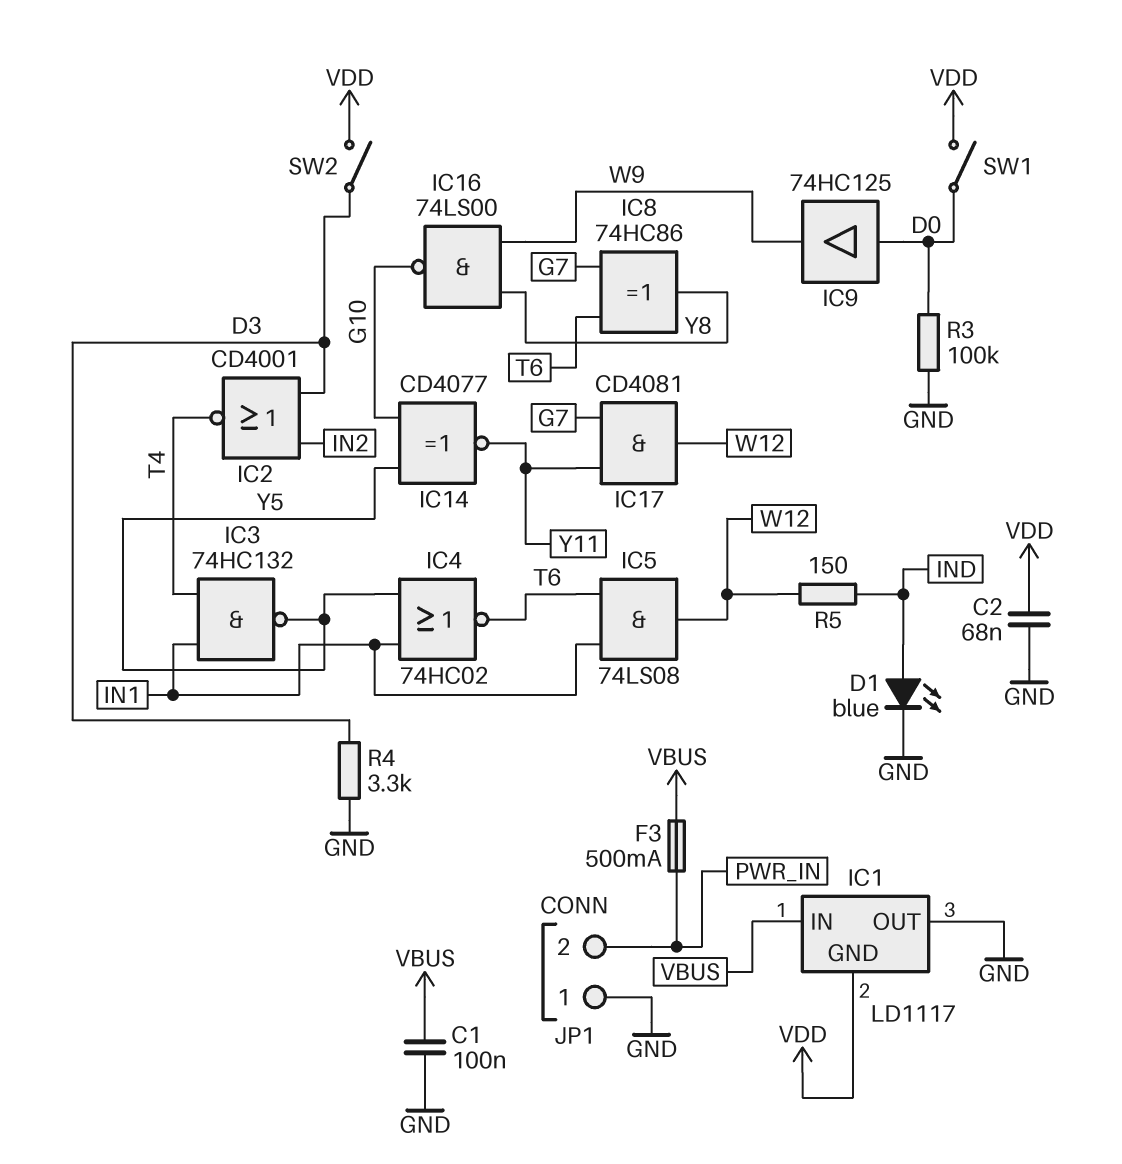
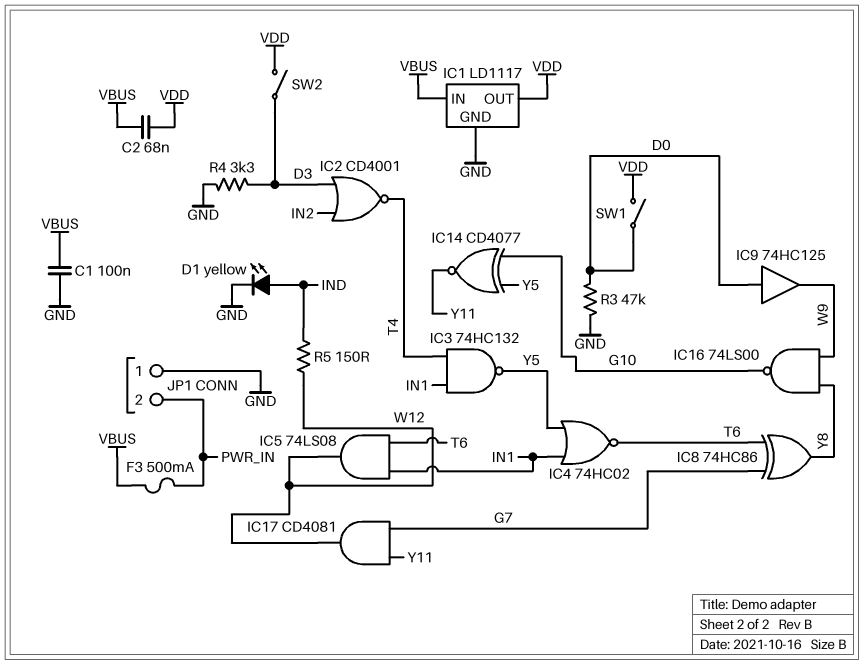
C2: 68nF (GND, VDD) -> 68nF (VBUS, VDD)
D1: LED blue (A IND, K GND) -> LED yellow (A IND, K GND)
IC1 pin GND: VDD -> GND
IC1 pin OUT: GND -> VDD
R3: 100k (D0, GND) -> 47k (D0, GND)

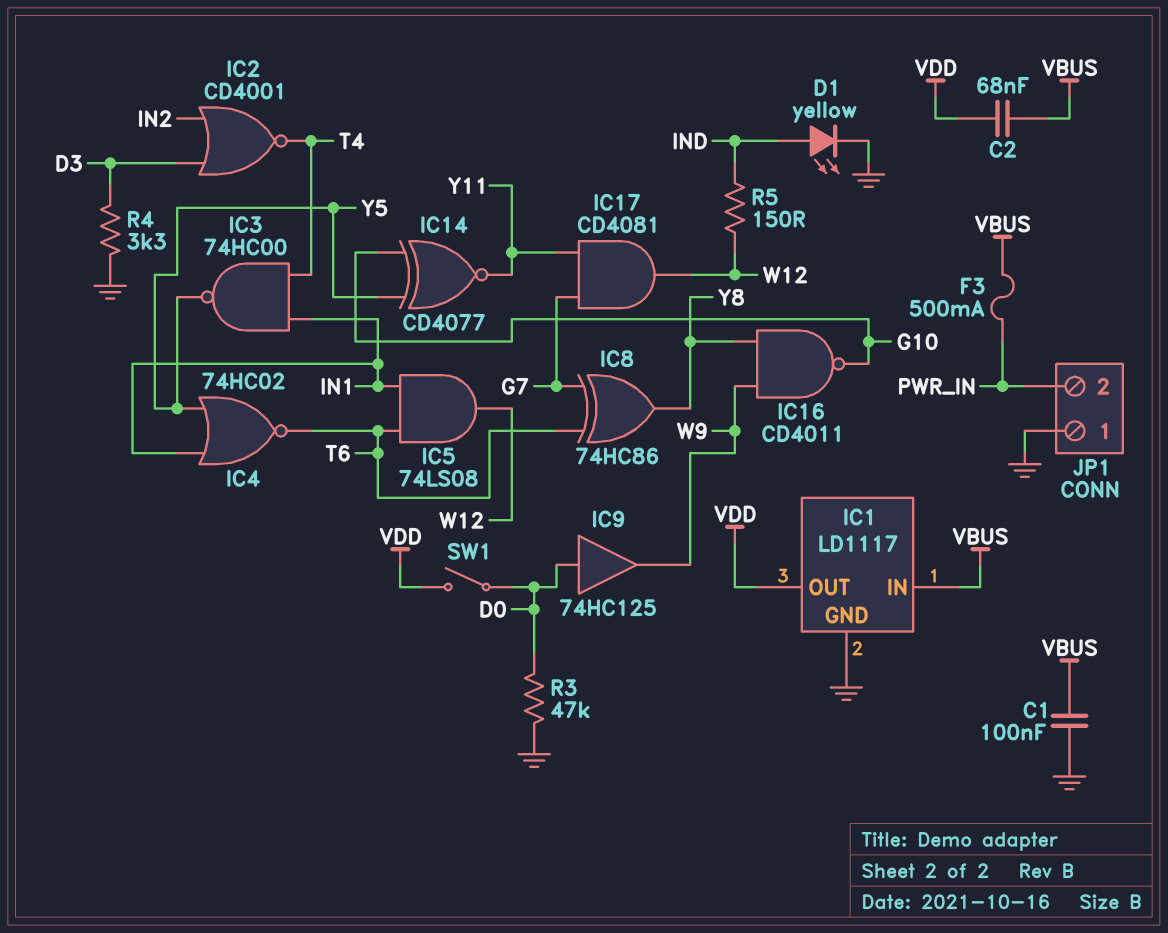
IC3: NAND 74HC132 (in IN1, in T4, out Y5) -> NAND 74HC00 (in IN1, in T4, out Y5)
IC16: NAND 74LS00 (in W9, in Y8, out G10) -> NAND CD4011 (in W9, in Y8, out G10)
SW2: switch (D3, VDD) -> none

